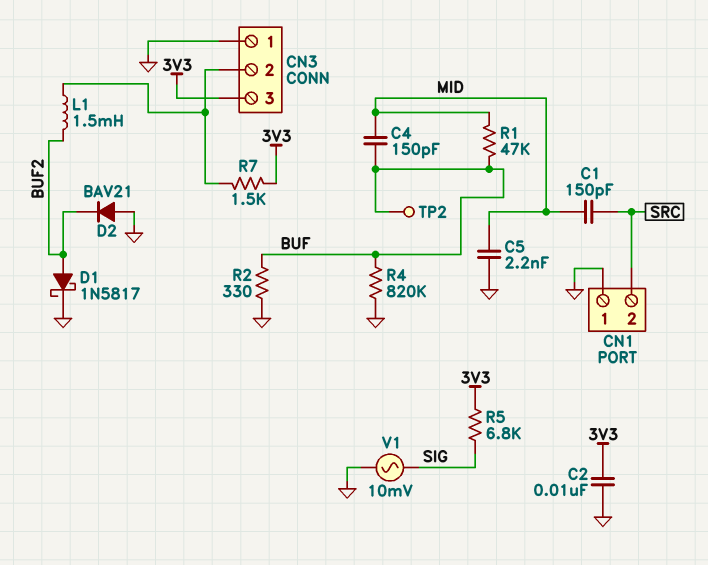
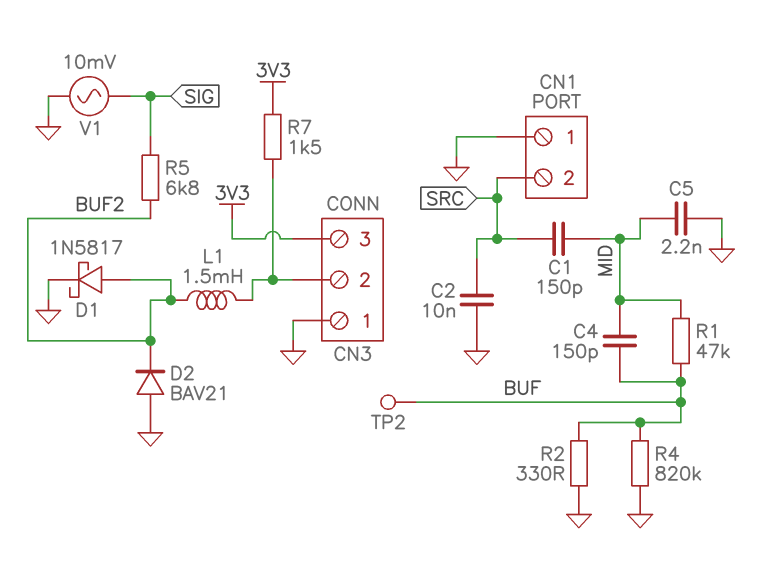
C2: 10nF (3V3, GND) -> 10nF (GND, SRC)
R5: 6.8k (3V3, SIG) -> 6.8k (BUF2, SIG)

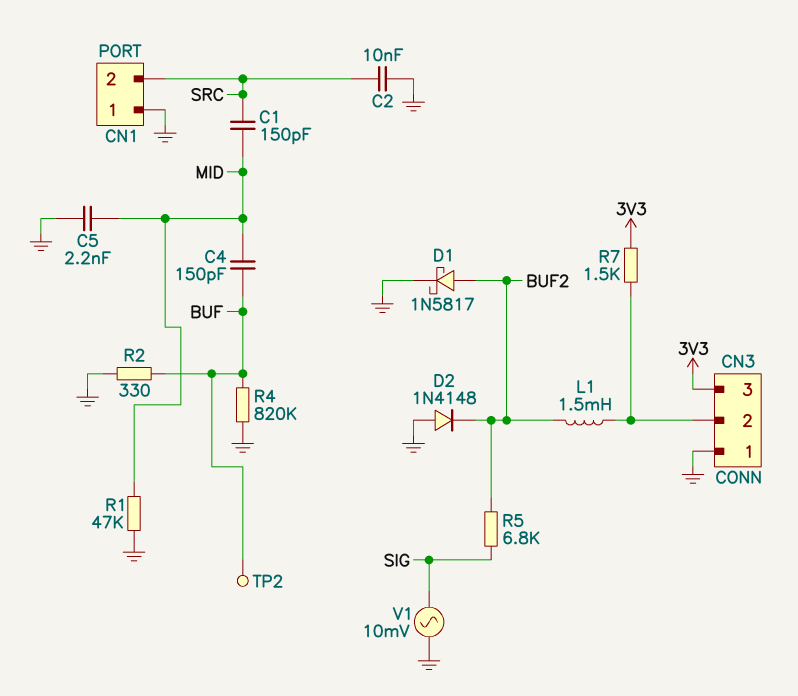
D2: diode BAV21 (A GND, K BUF2) -> diode 1N4148 (A GND, K BUF2)
R1: 47k (BUF, MID) -> 47k (GND, MID)

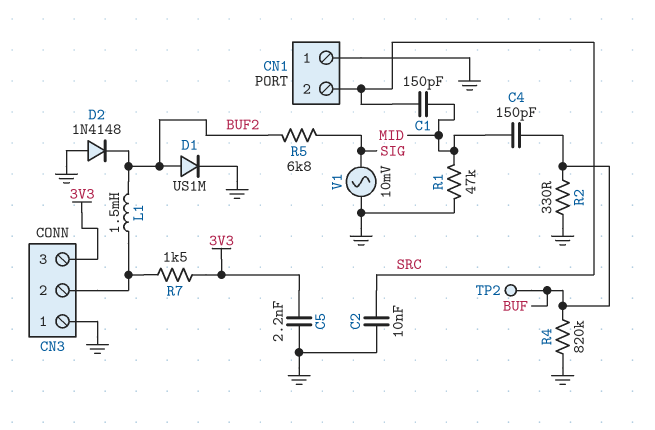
C5: 2.2nF (GND, MID) -> 2.2nF (3V3, GND)
D1: schottky 1N5817 (A BUF2, K GND) -> diode US1M (A BUF2, K GND)

